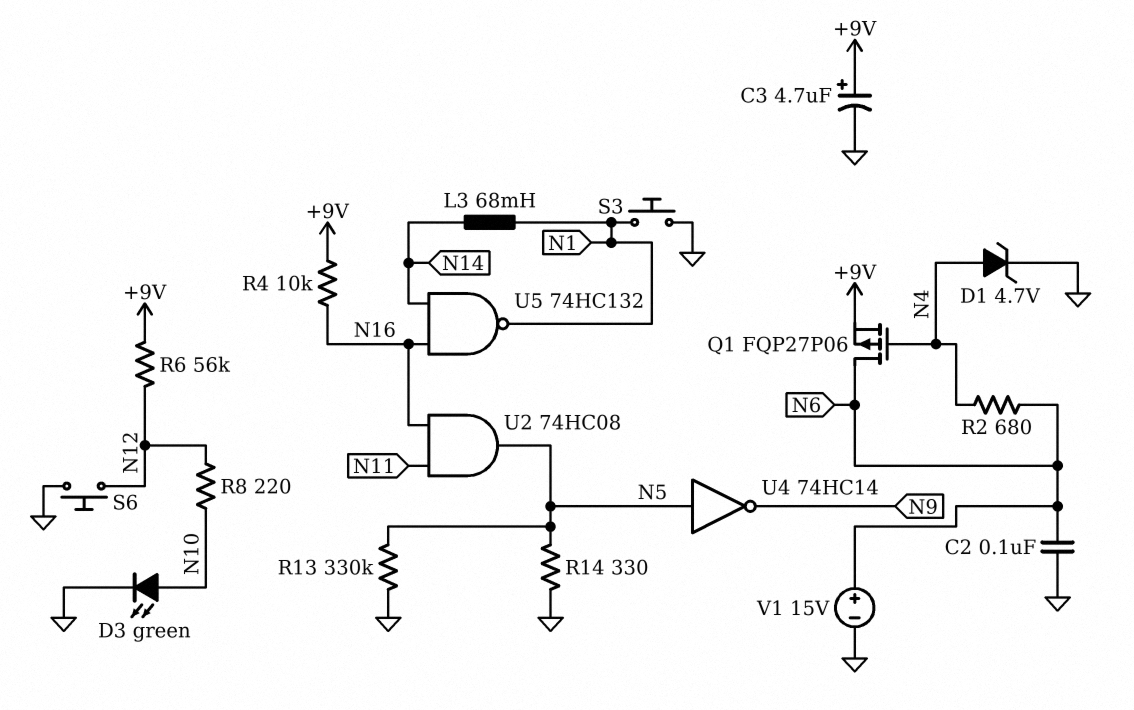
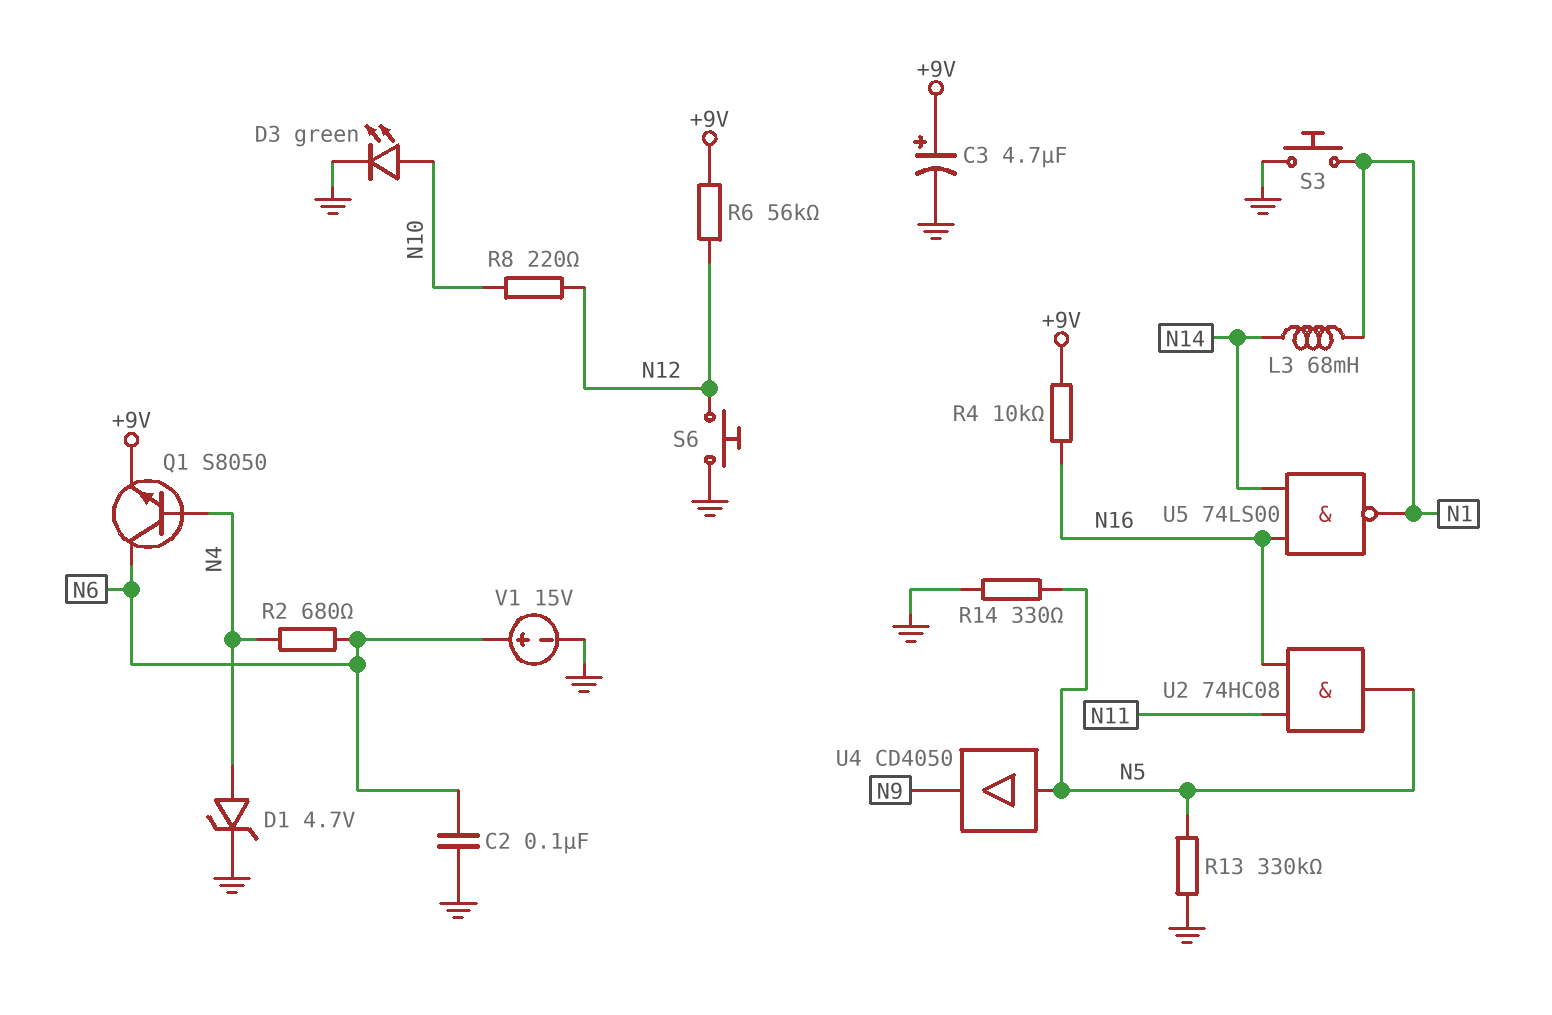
Q1: PMOS FQP27P06 (G N4, D N6, S +9V) -> NPN S8050 (B N4, C N6, E +9V)
U4: NOT 74HC14 (in N5, out N9) -> buffer CD4050 (in N5, out N9)
U5: NAND 74HC132 (in N14, in N16, out N1) -> NAND 74LS00 (in N14, in N16, out N1)

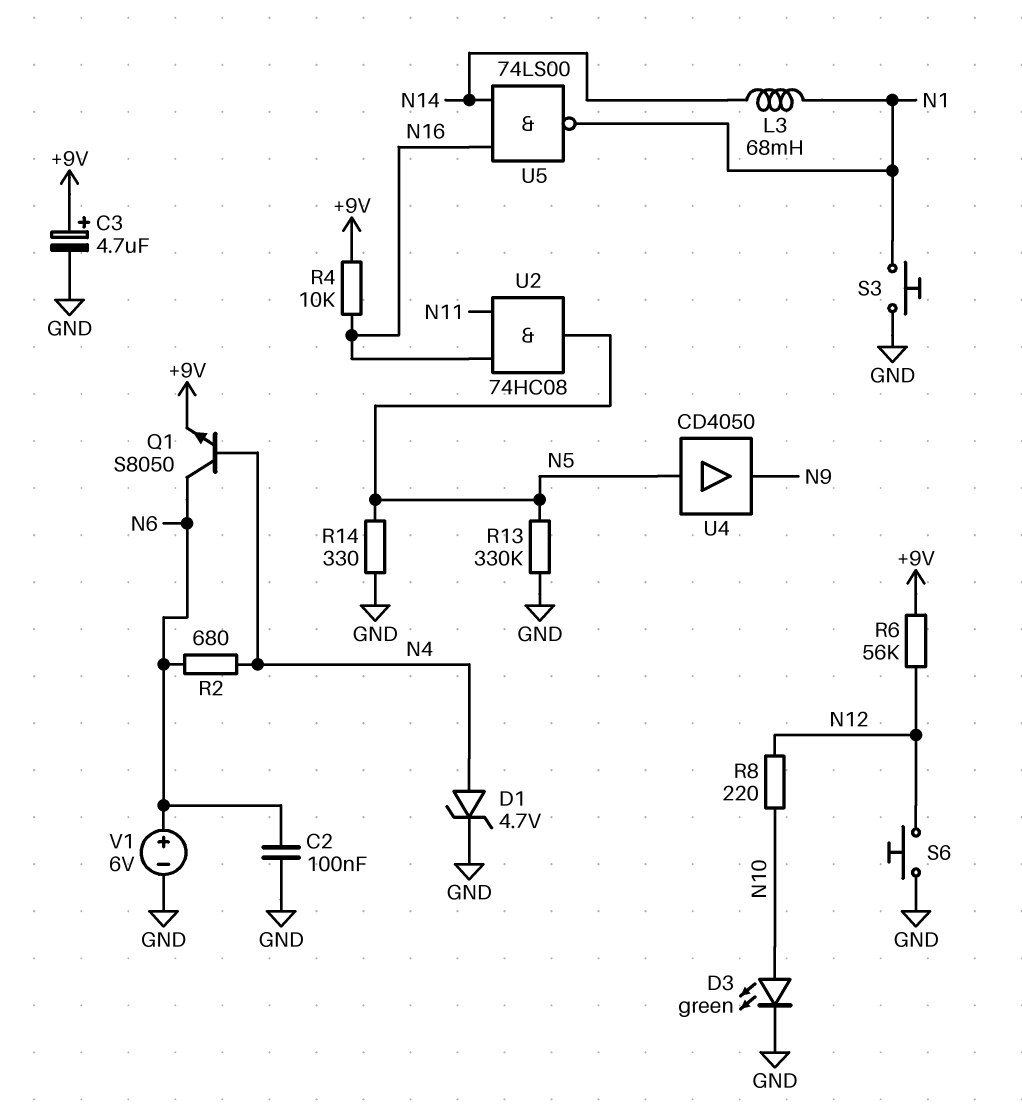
V1: 15V (plus N6, minus GND) -> 6V (plus N6, minus GND)

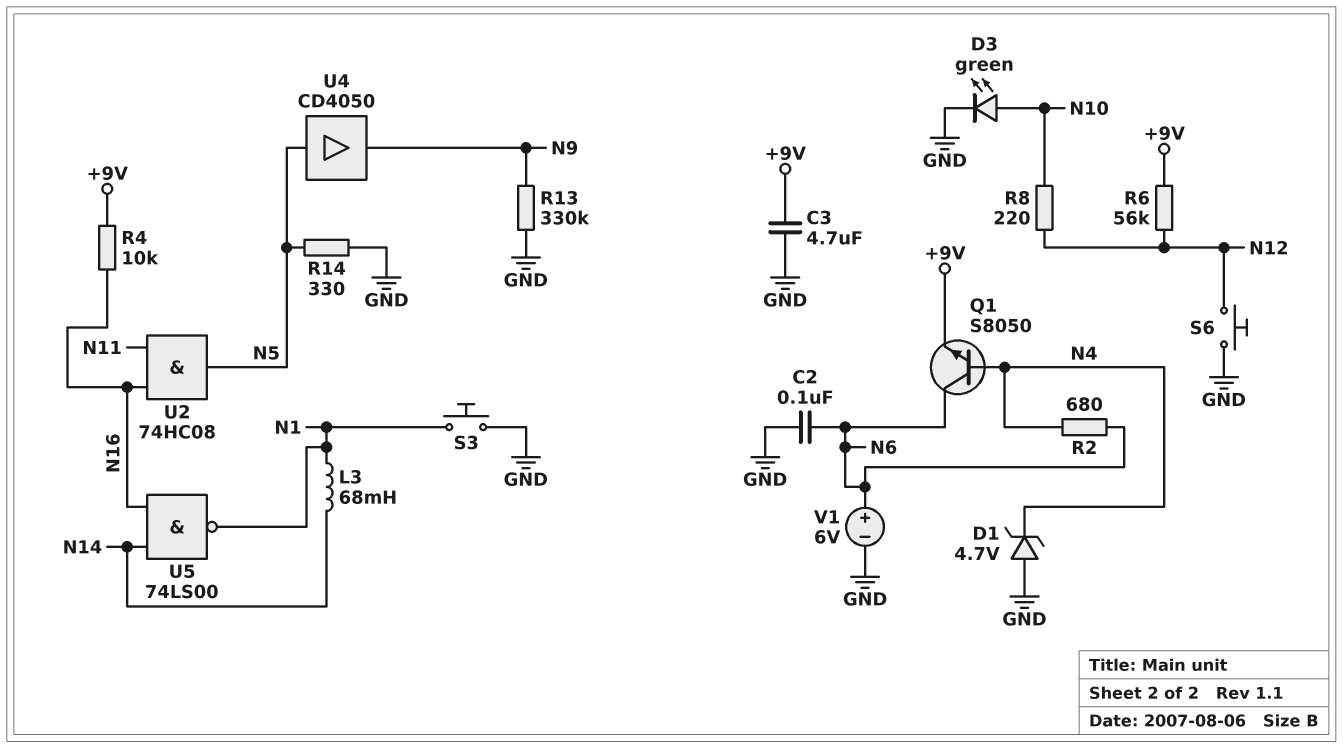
C3: 4.7uF (plus +9V, minus GND) -> 4.7uF (+9V, GND)
D1: zener 4.7V (A N4, K GND) -> zener 4.7V (A GND, K N4)
R13: 330k (GND, N5) -> 330k (GND, N9)

